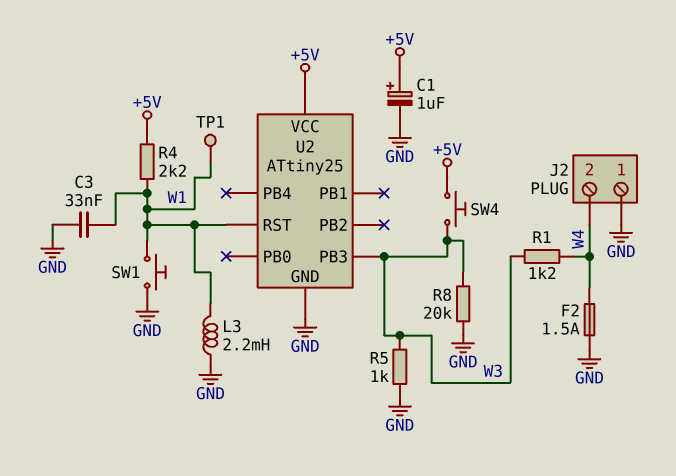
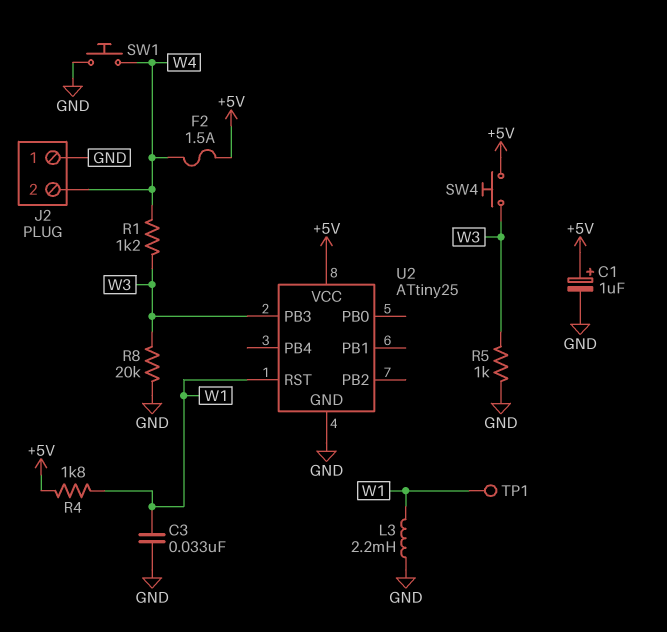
F2: 1.5A (GND, W4) -> 1.5A (+5V, W4)
R4: 2.2k (+5V, W1) -> 1.8k (+5V, W1)
SW1: button (GND, W1) -> button (GND, W4)

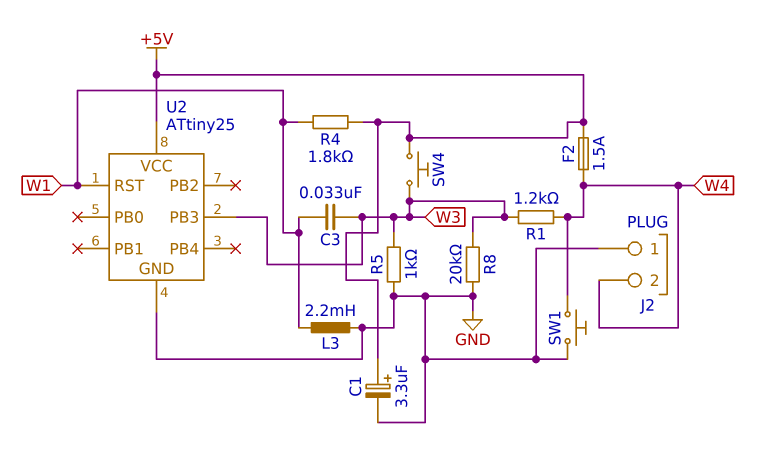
C1: 1uF (plus +5V, minus GND) -> 3.3uF (plus +5V, minus GND)
C3: 33nF (GND, W1) -> 33nF (W1, W3)
TP1: test point (W1) -> none

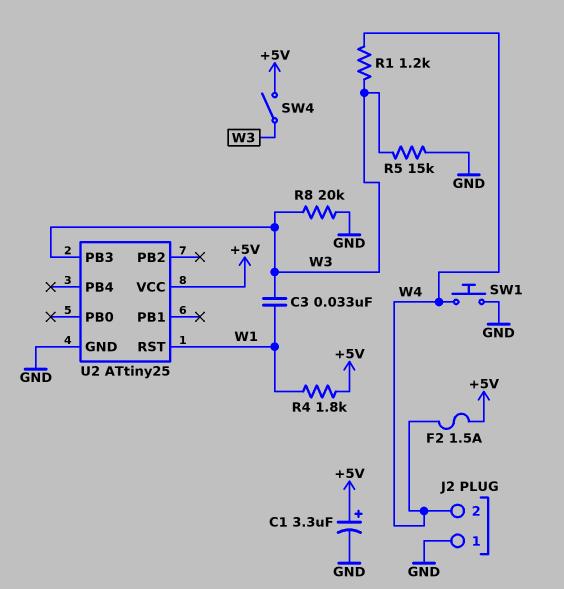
L3: 2.2mH (GND, W1) -> none
R5: 1k (GND, W3) -> 15k (GND, W3)
SW4: button (+5V, W3) -> switch (+5V, W3)

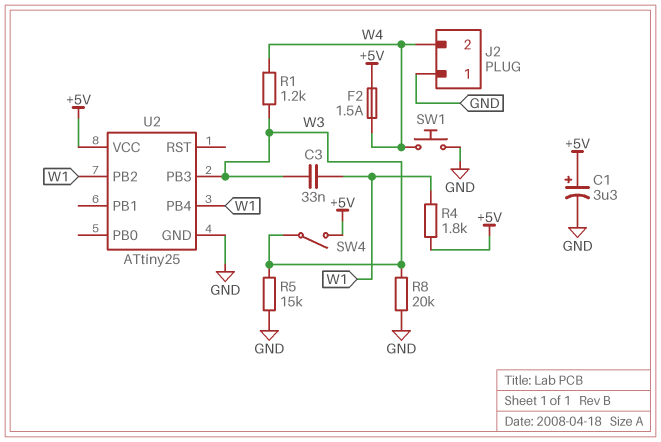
U2 pin PB2: none -> W1
U2 pin PB4: none -> W1
U2 pin RST: W1 -> none

